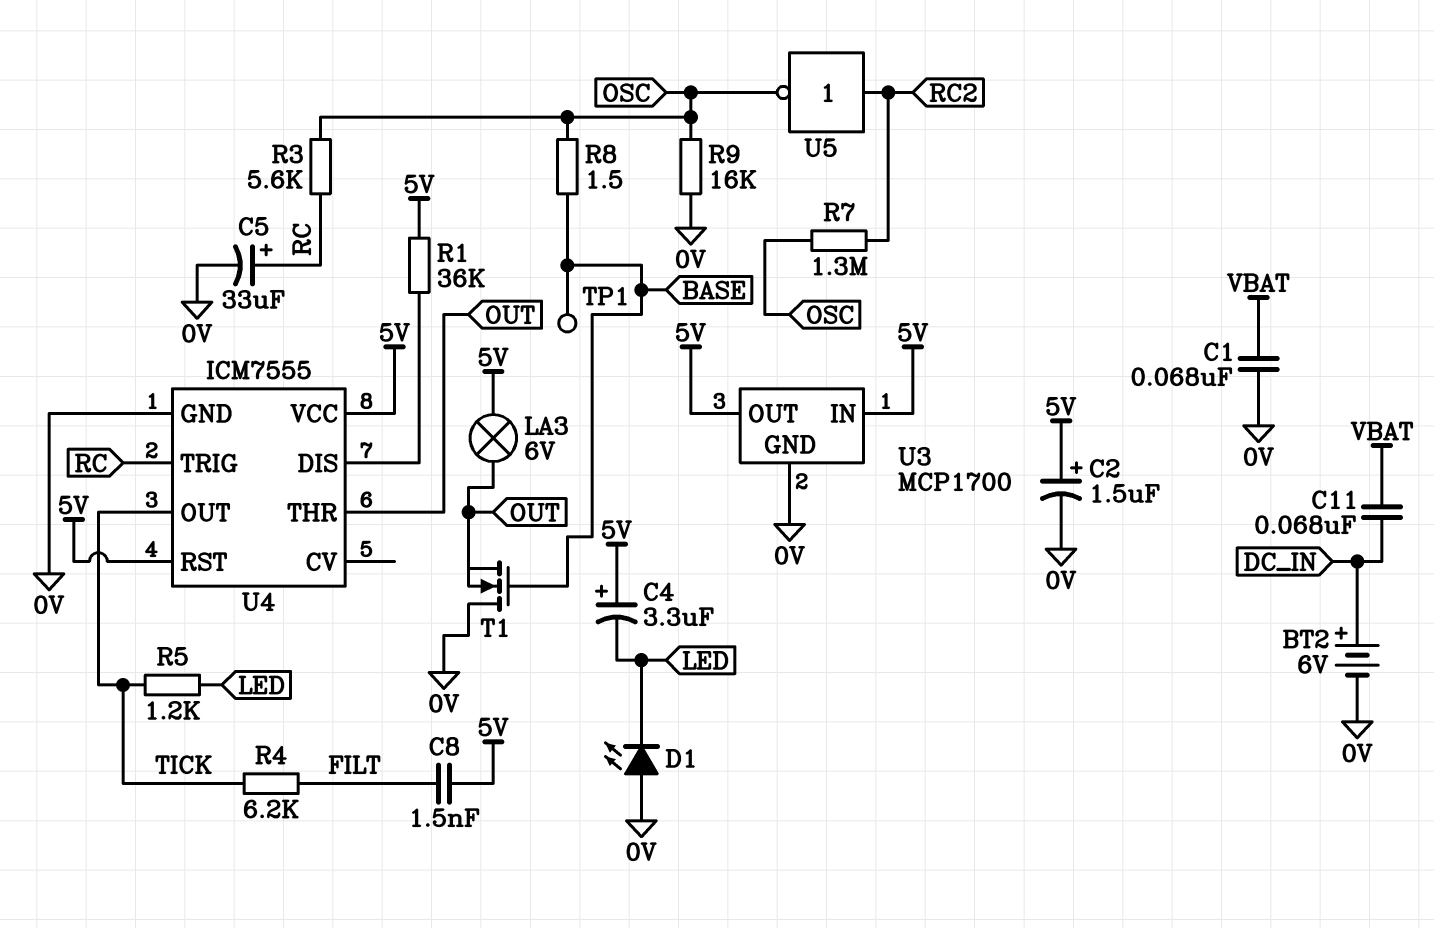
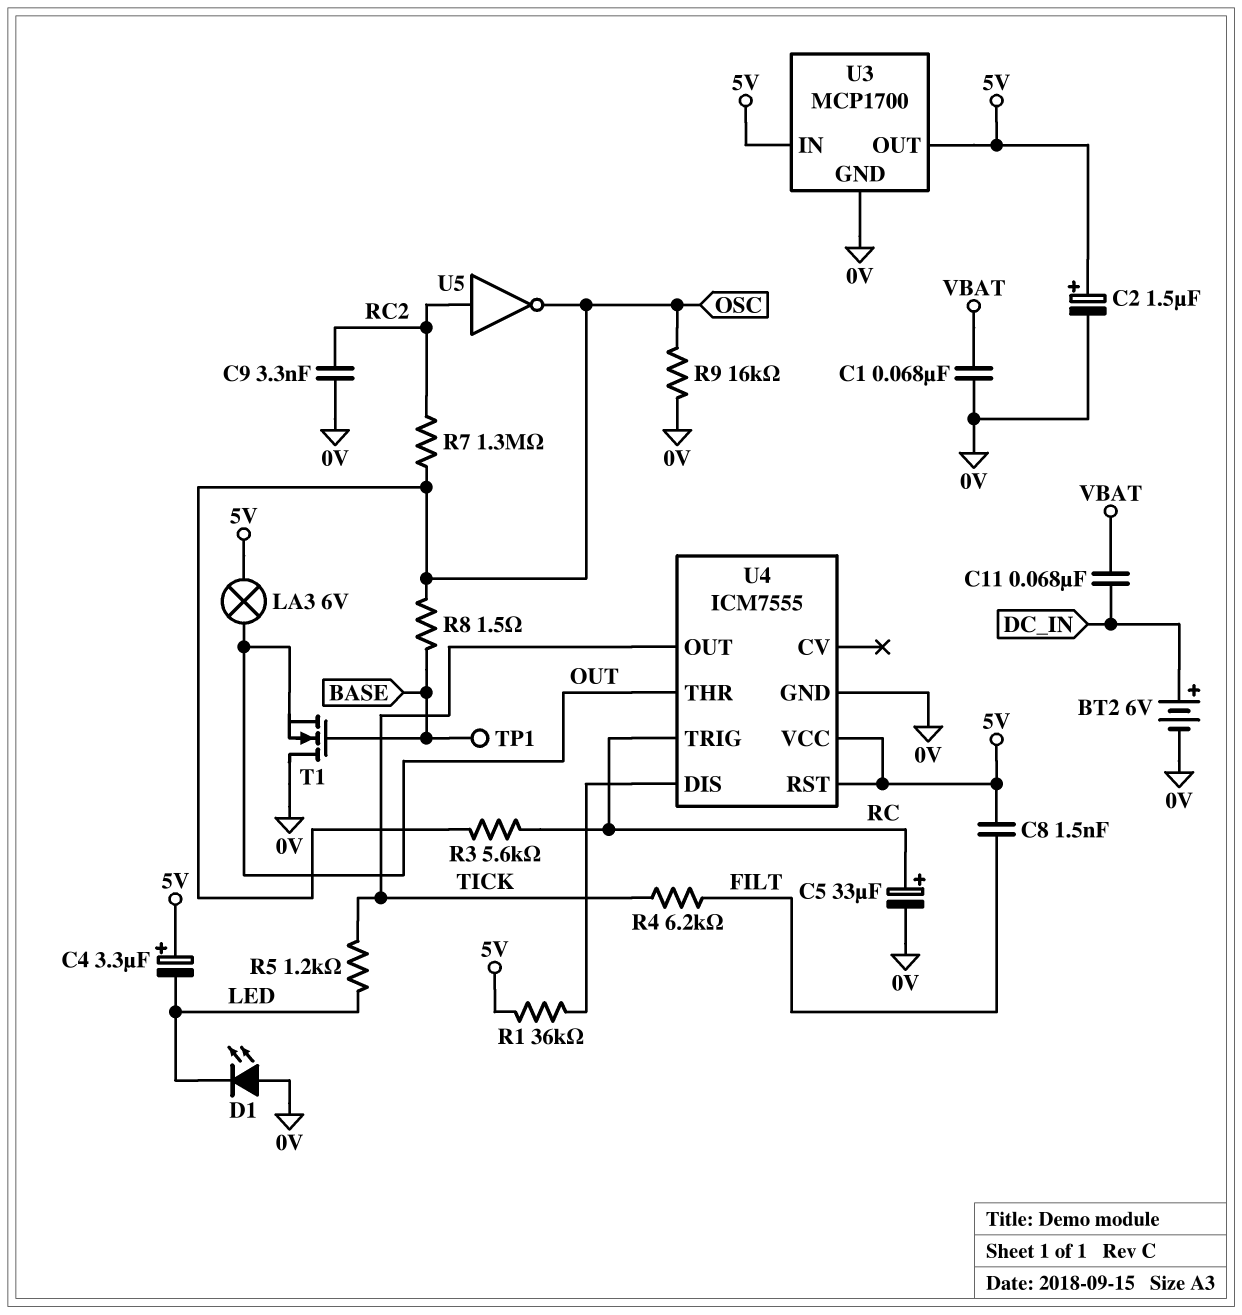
C9: none -> 3.3nF (0V, RC2)

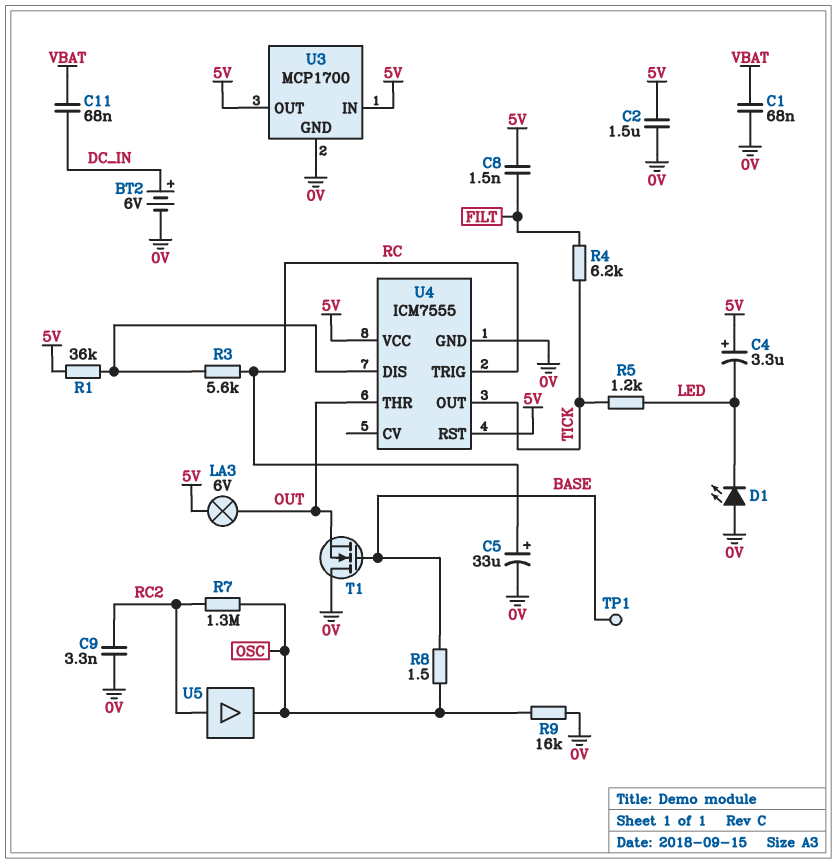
C2: 1.5uF (plus 5V, minus 0V) -> 1.5uF (0V, 5V)
R3: 5.6k (OSC, RC) -> 5.6k (RC, U4/DIS)
U5: NOT (in RC2, out OSC) -> buffer (in RC2, out OSC)

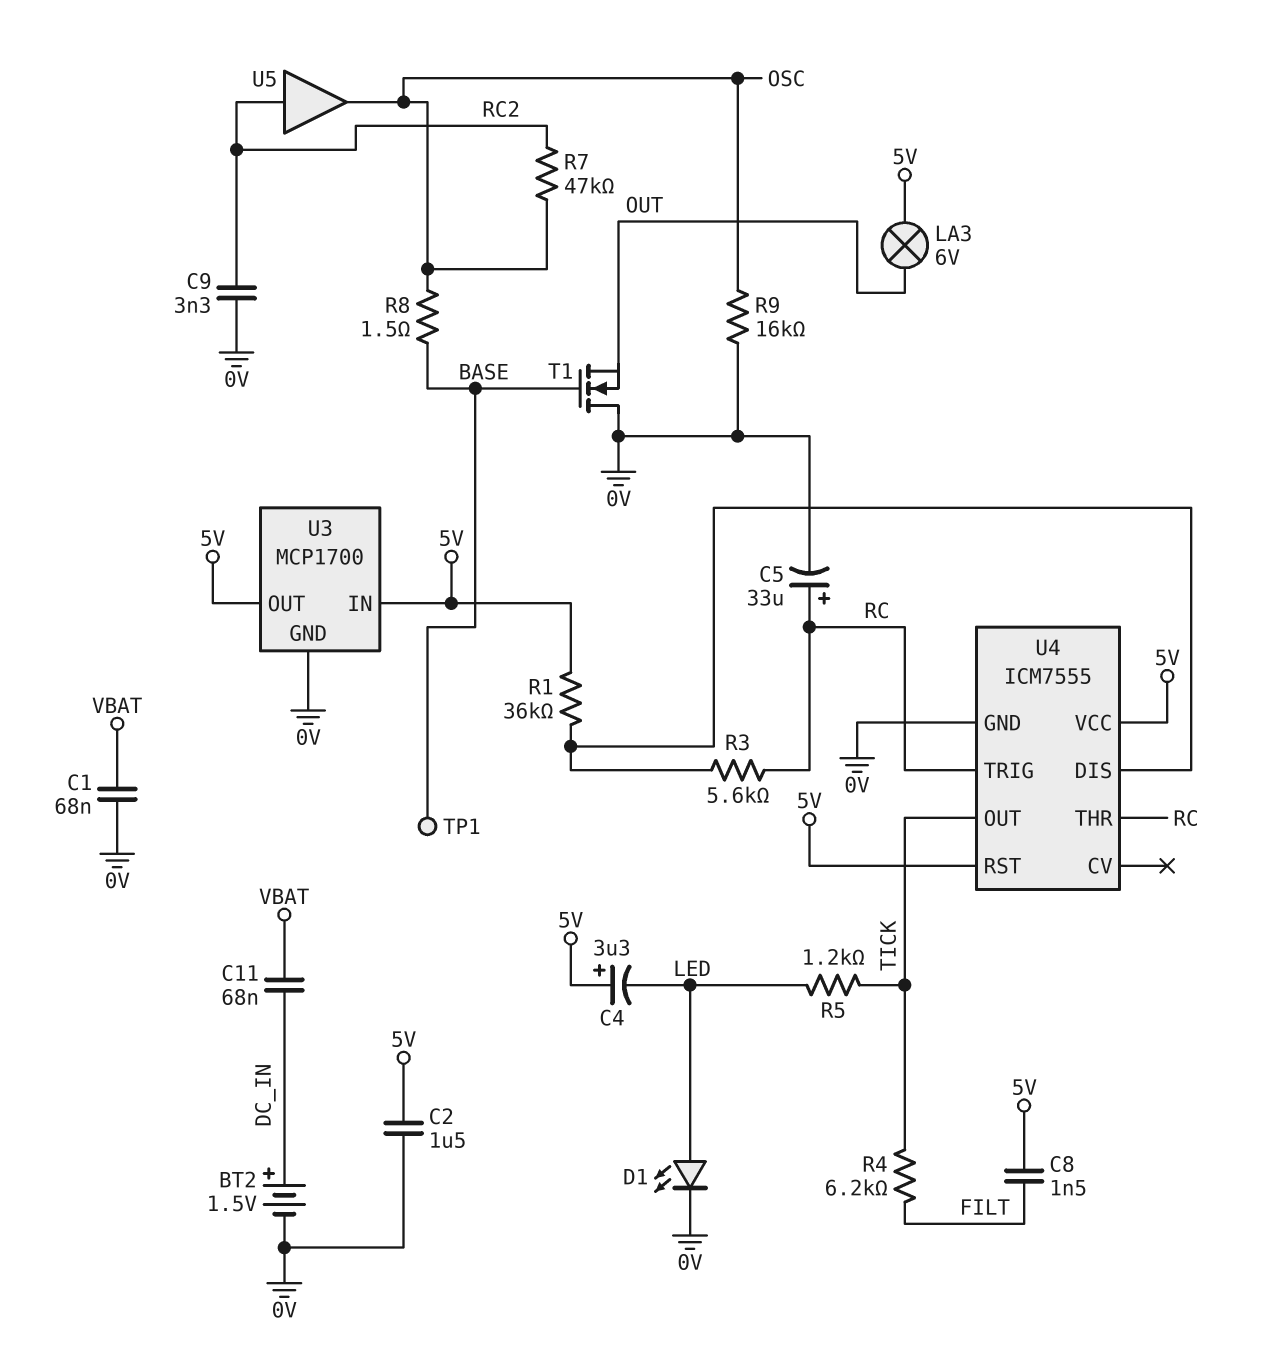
BT2: 6V (plus DC_IN, minus 0V) -> 1.5V (plus DC_IN, minus 0V)
D1: LED (A 0V, K LED) -> LED (A LED, K 0V)
R7: 1.3M (OSC, RC2) -> 47k (OSC, RC2)
U4 pin THR: OUT -> RC

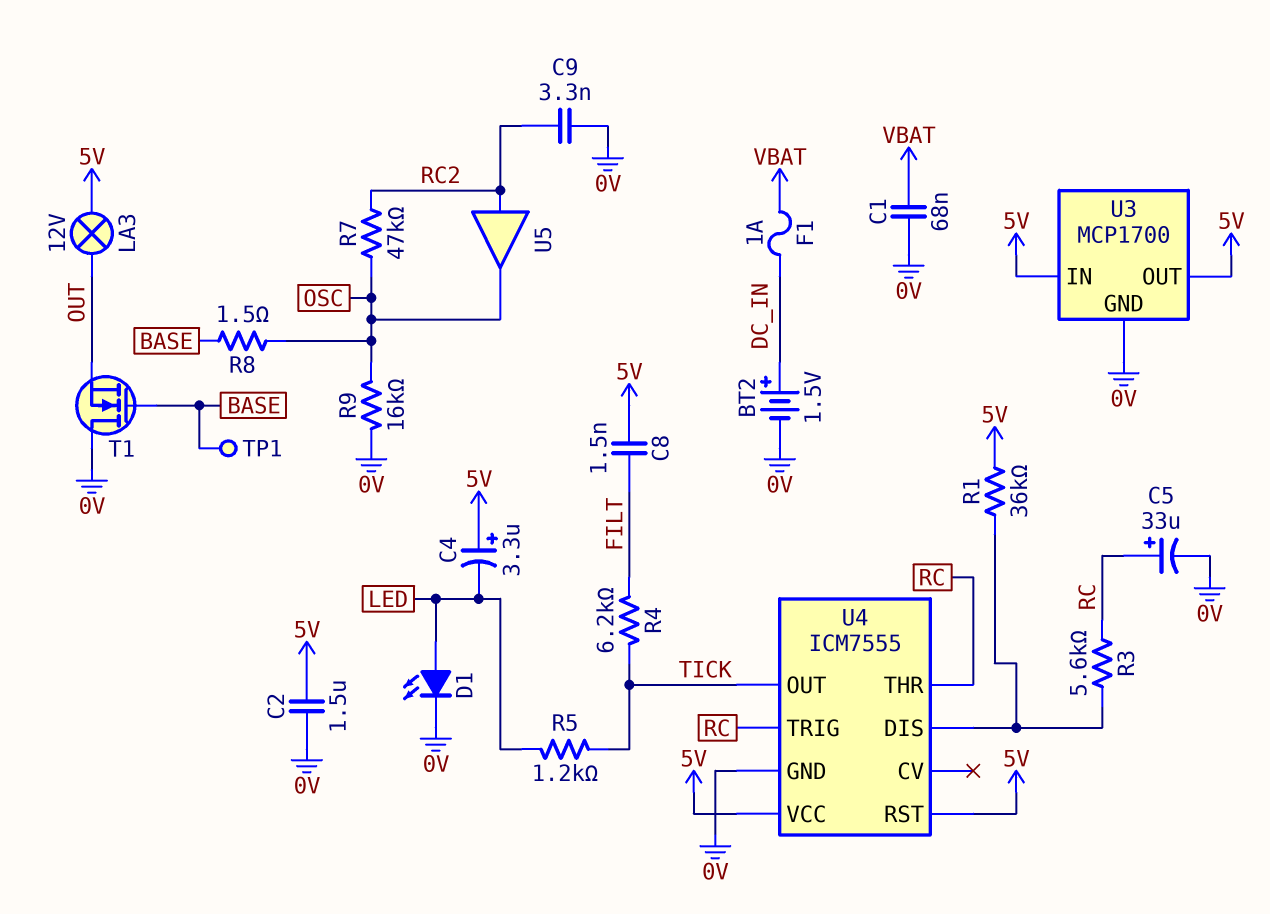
C11: 68nF (DC_IN, VBAT) -> none
F1: none -> 1A (DC_IN, VBAT)
LA3: lamp 6V (5V, OUT) -> lamp 12V (5V, OUT)

